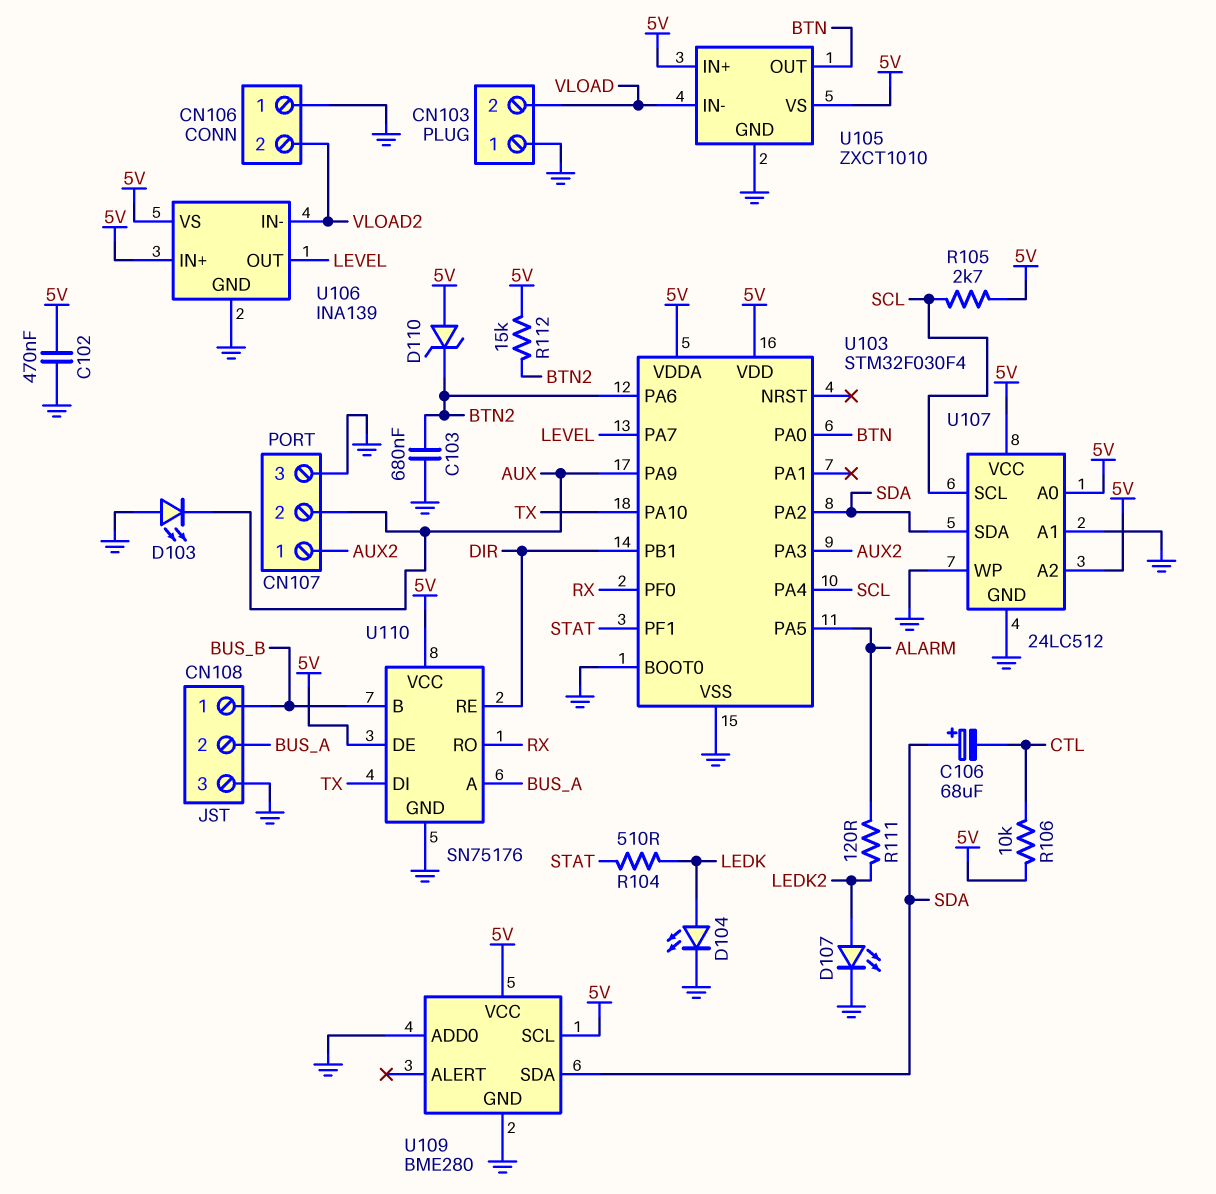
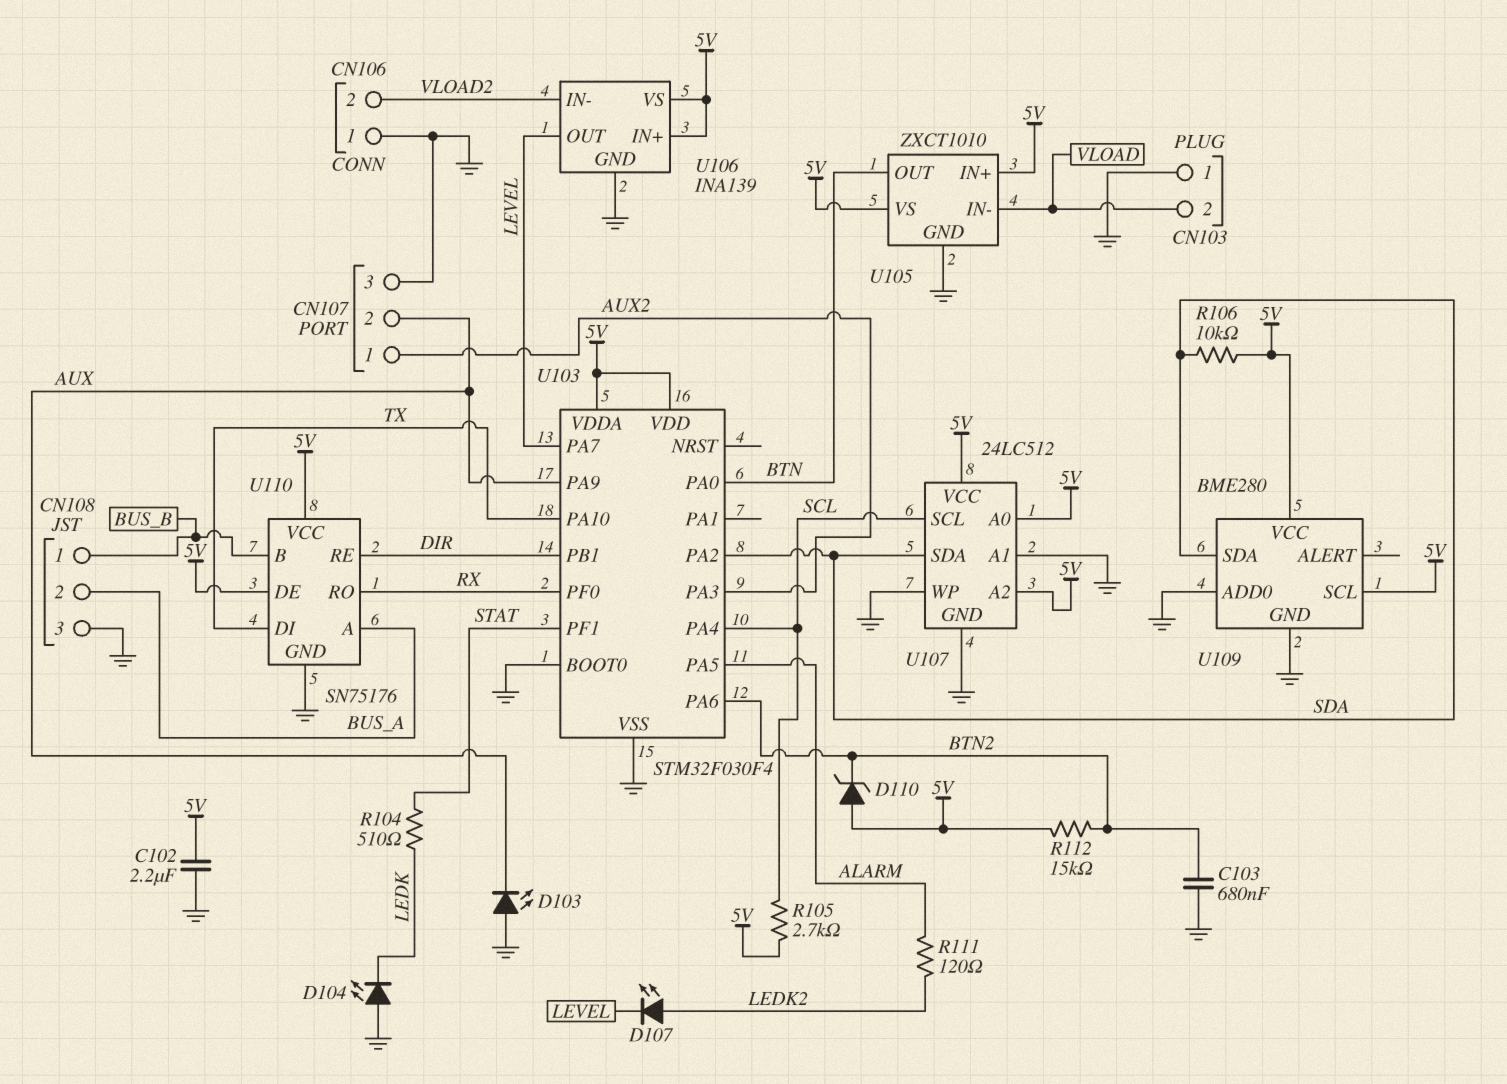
C102: 470nF (5V, GND) -> 2.2uF (5V, GND)
C106: 68uF (plus SDA, minus CTL) -> none
D104: LED (A LEDK, K GND) -> LED (A GND, K LEDK)
D107: LED (A LEDK2, K GND) -> LED (A LEDK2, K LEVEL)
R106: 10k (5V, CTL) -> 10k (5V, SDA)

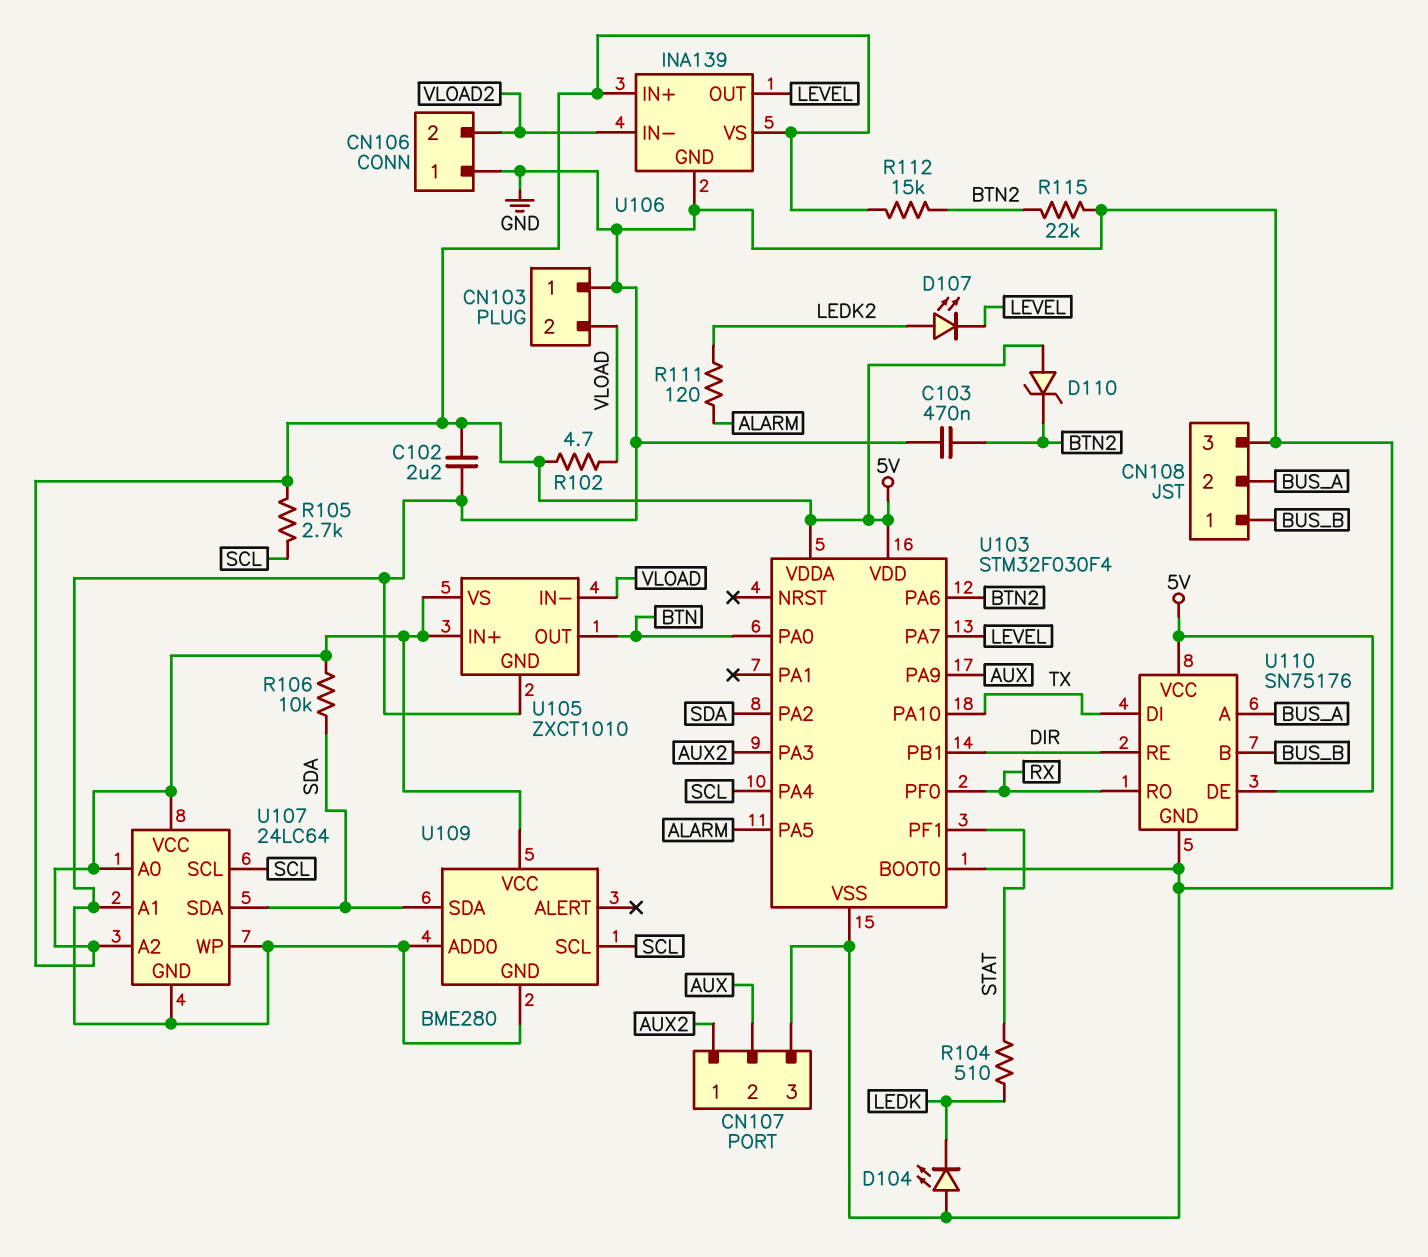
C103: 680nF (BTN2, GND) -> 470nF (BTN2, GND)
D103: LED (A GND, K AUX) -> none
R102: none -> 4.7 (5V, VLOAD)
R115: none -> 22k (BTN2, GND)
U107: 24LC512 -> 24LC64
U109 pin SCL: 5V -> SCL

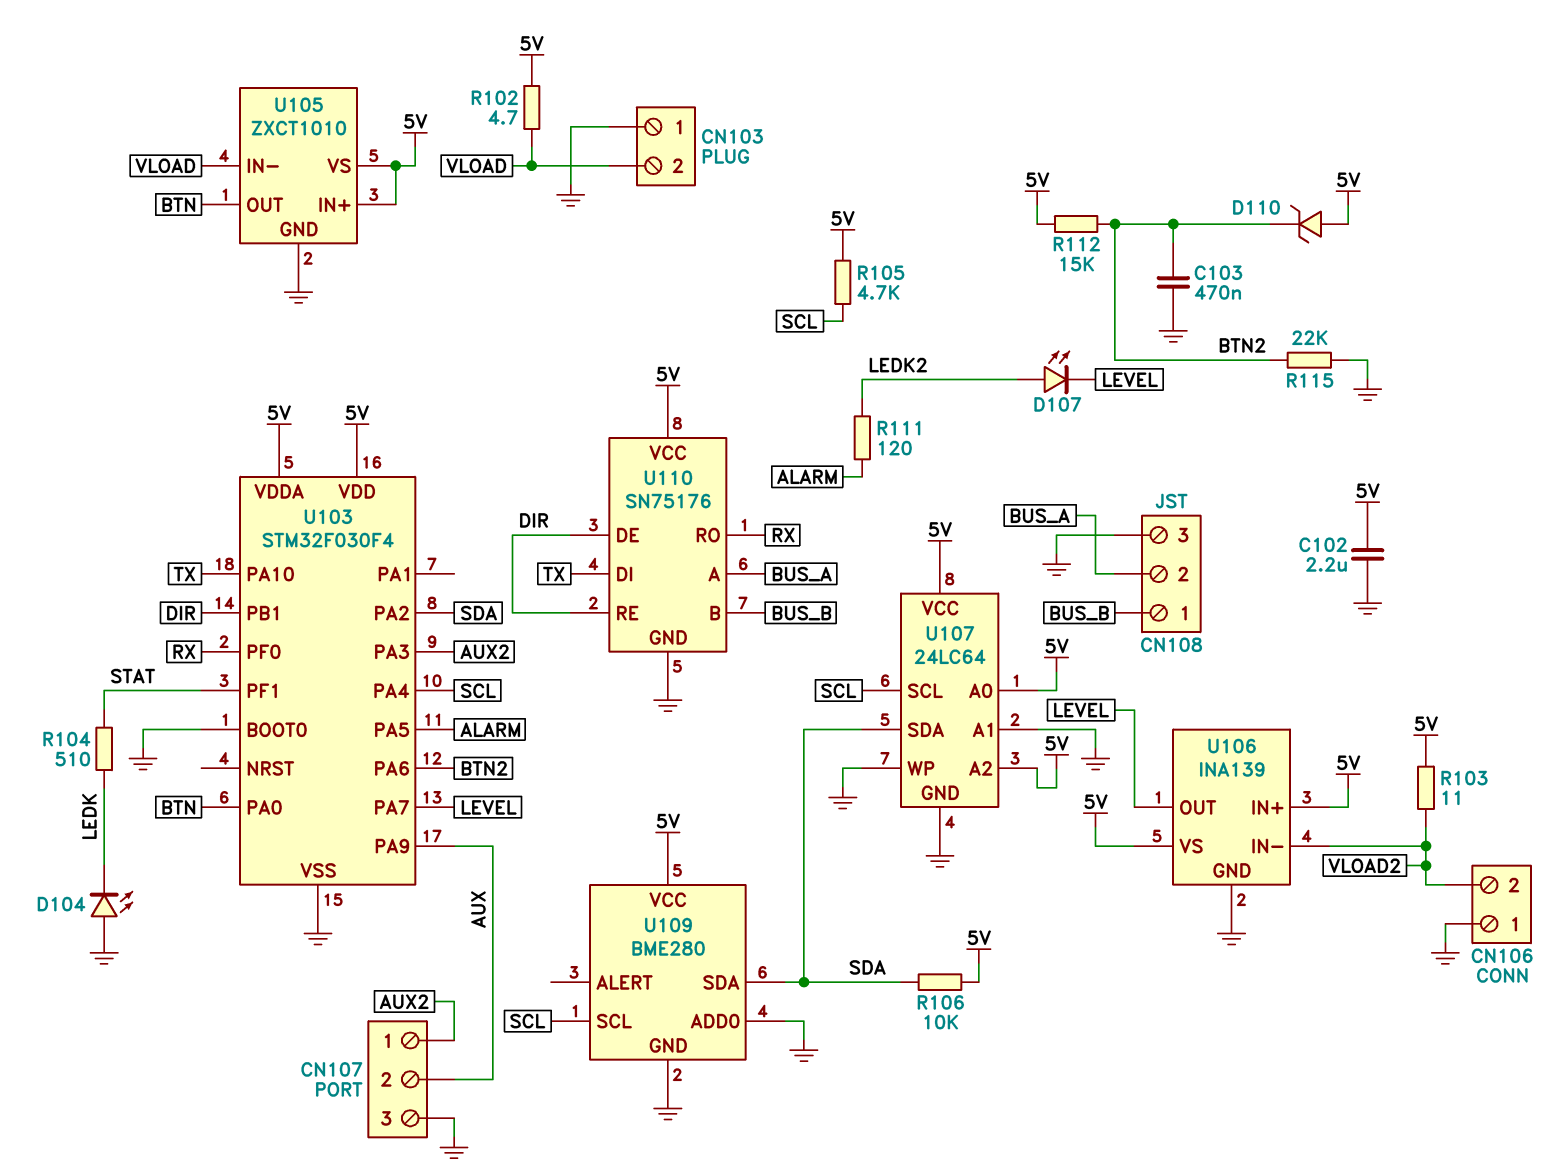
R103: none -> 11 (5V, VLOAD2)
R105: 2.7k (5V, SCL) -> 4.7k (5V, SCL)
U110 pin DE: 5V -> DIR

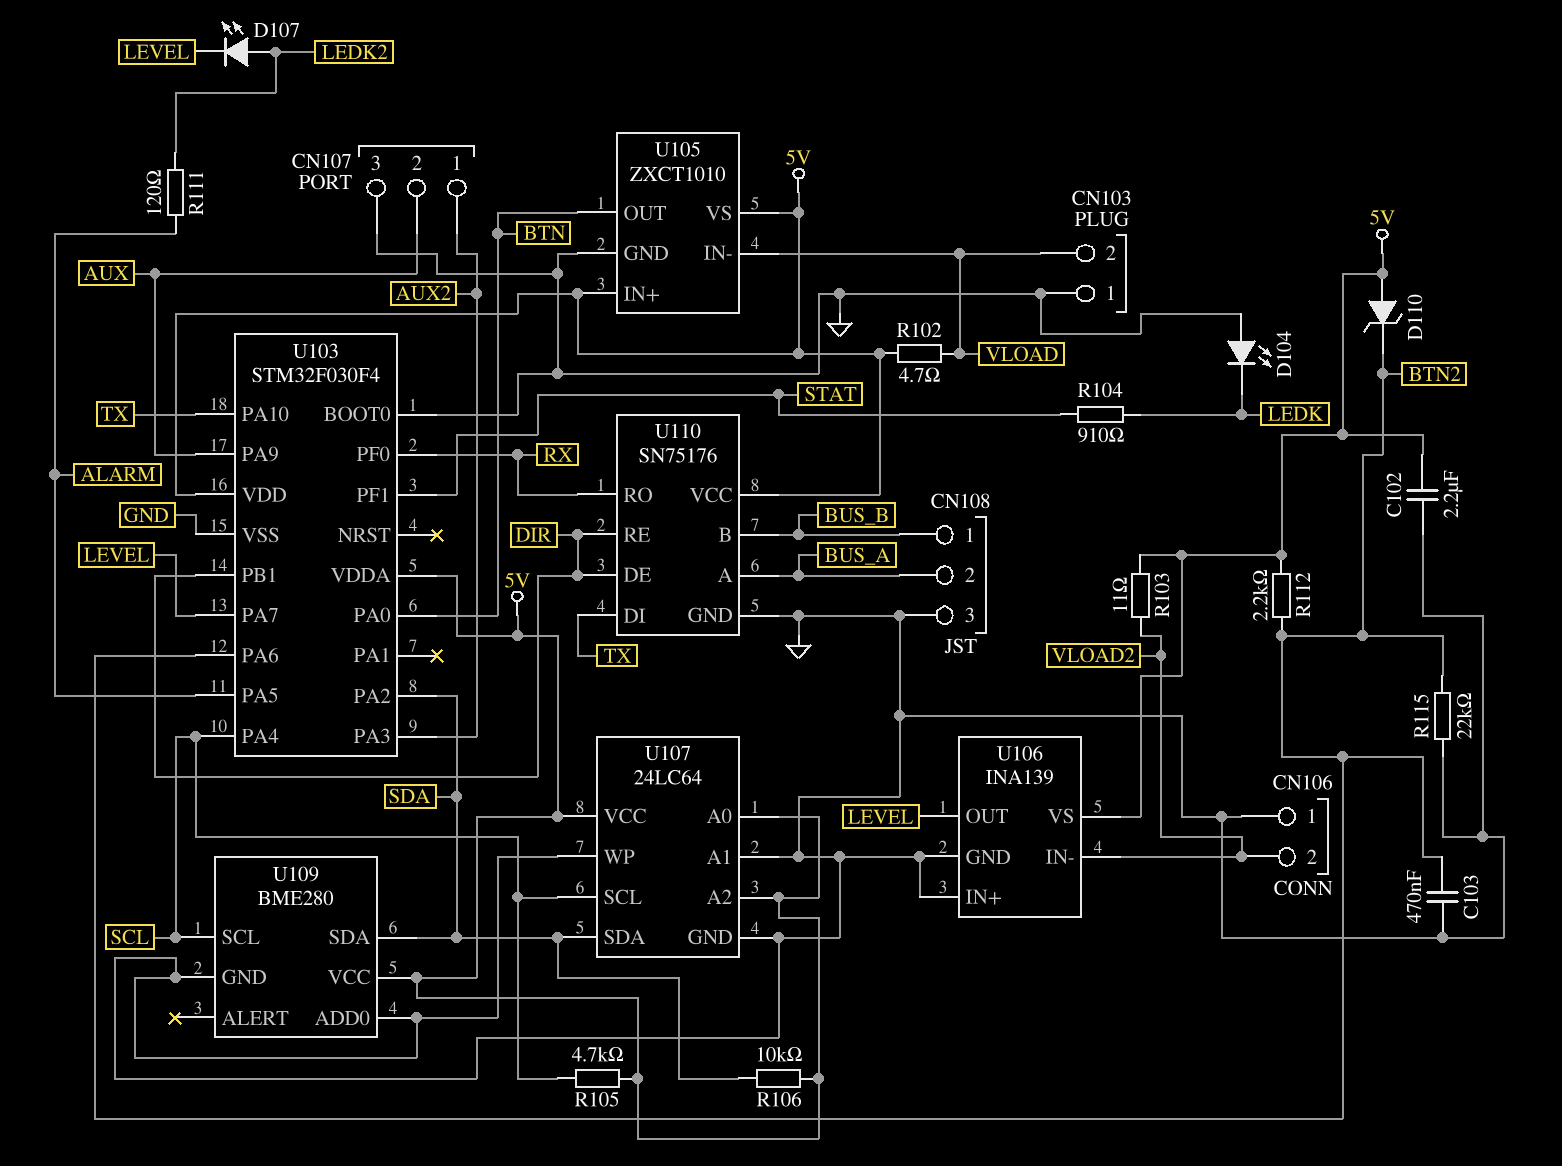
R104: 510 (LEDK, STAT) -> 910 (LEDK, STAT)
R112: 15k (5V, BTN2) -> 2.2k (5V, BTN2)
U106 pin IN+: 5V -> GND

